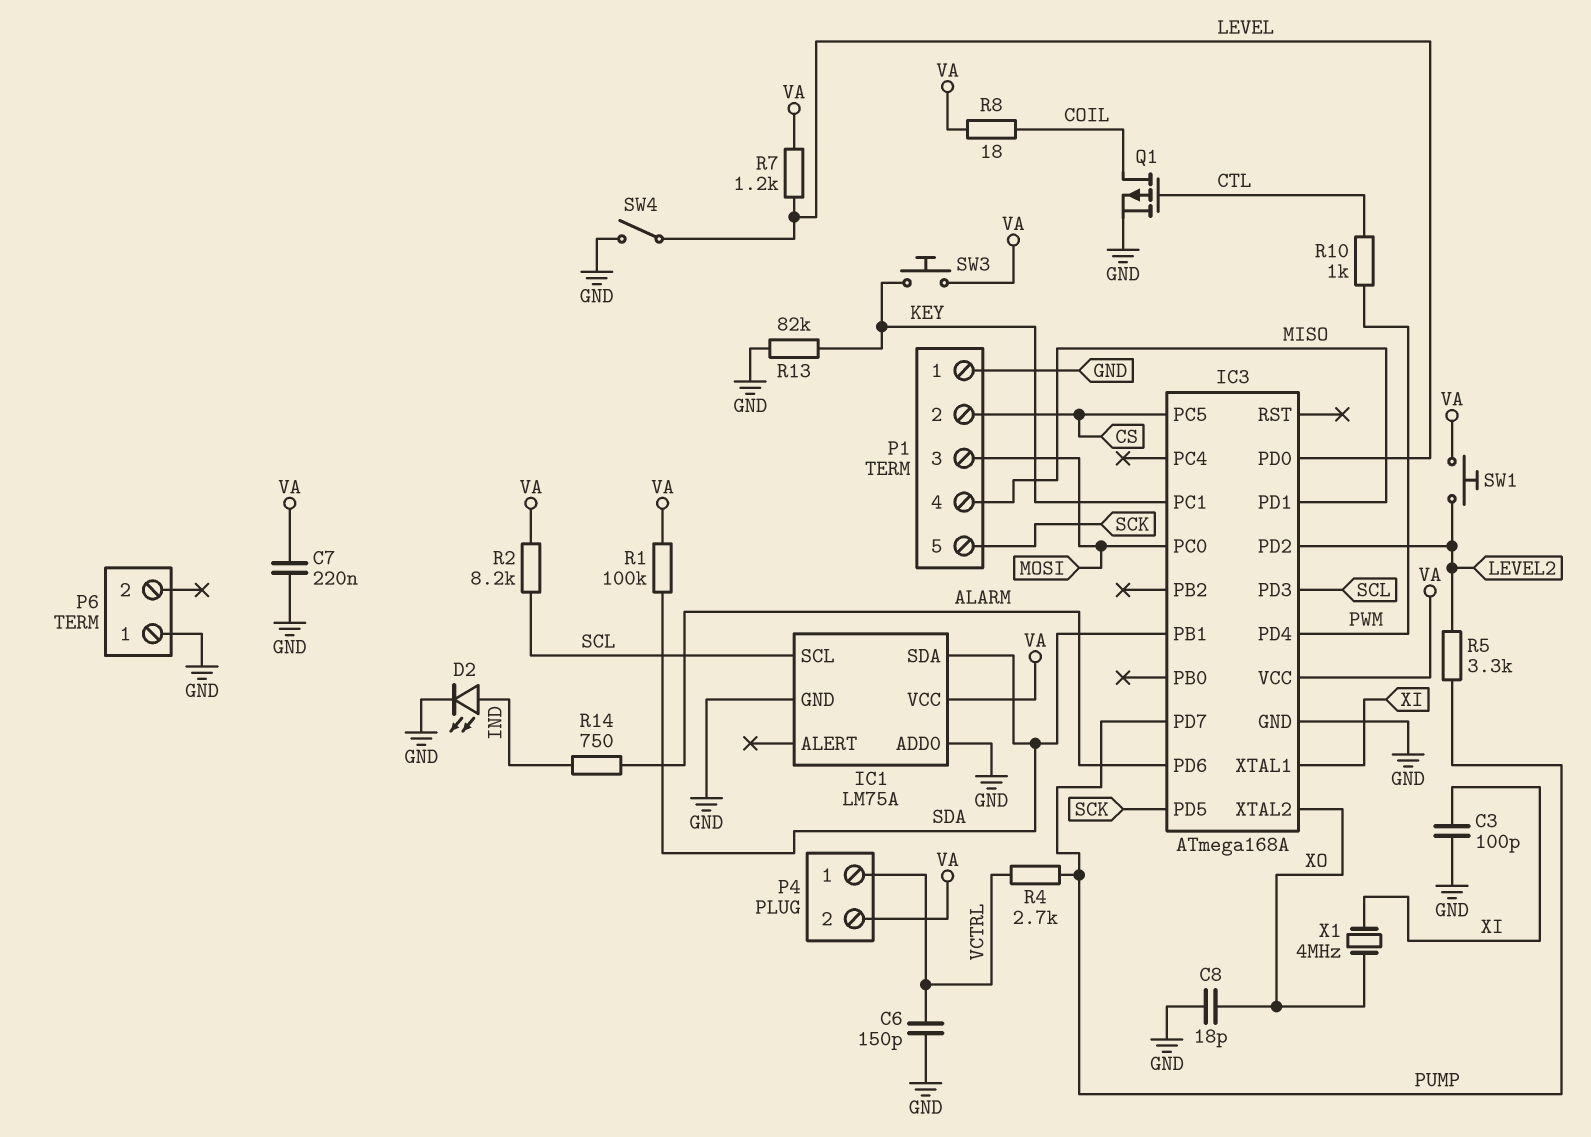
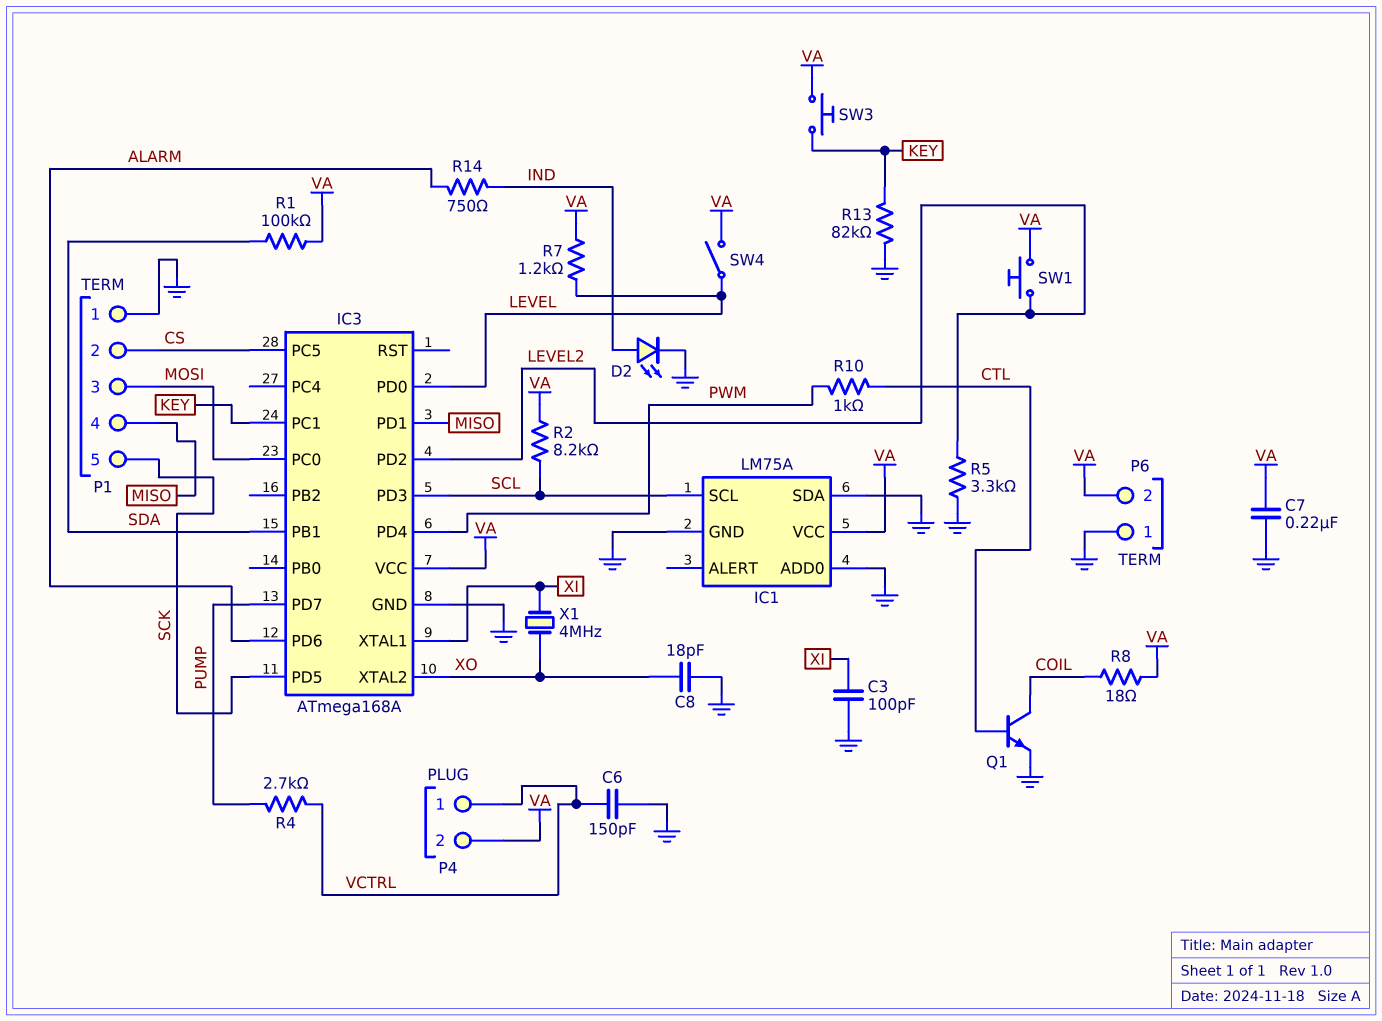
IC1 pin SDA: SDA -> GND
P6 pin 2: none -> VA
Q1: PMOS (G CTL, D COIL, S GND) -> NPN (B CTL, C COIL, E GND)
R5: 3.3k (LEVEL2, PUMP) -> 3.3k (GND, LEVEL2)
SW4: switch (GND, LEVEL) -> switch (LEVEL, VA)

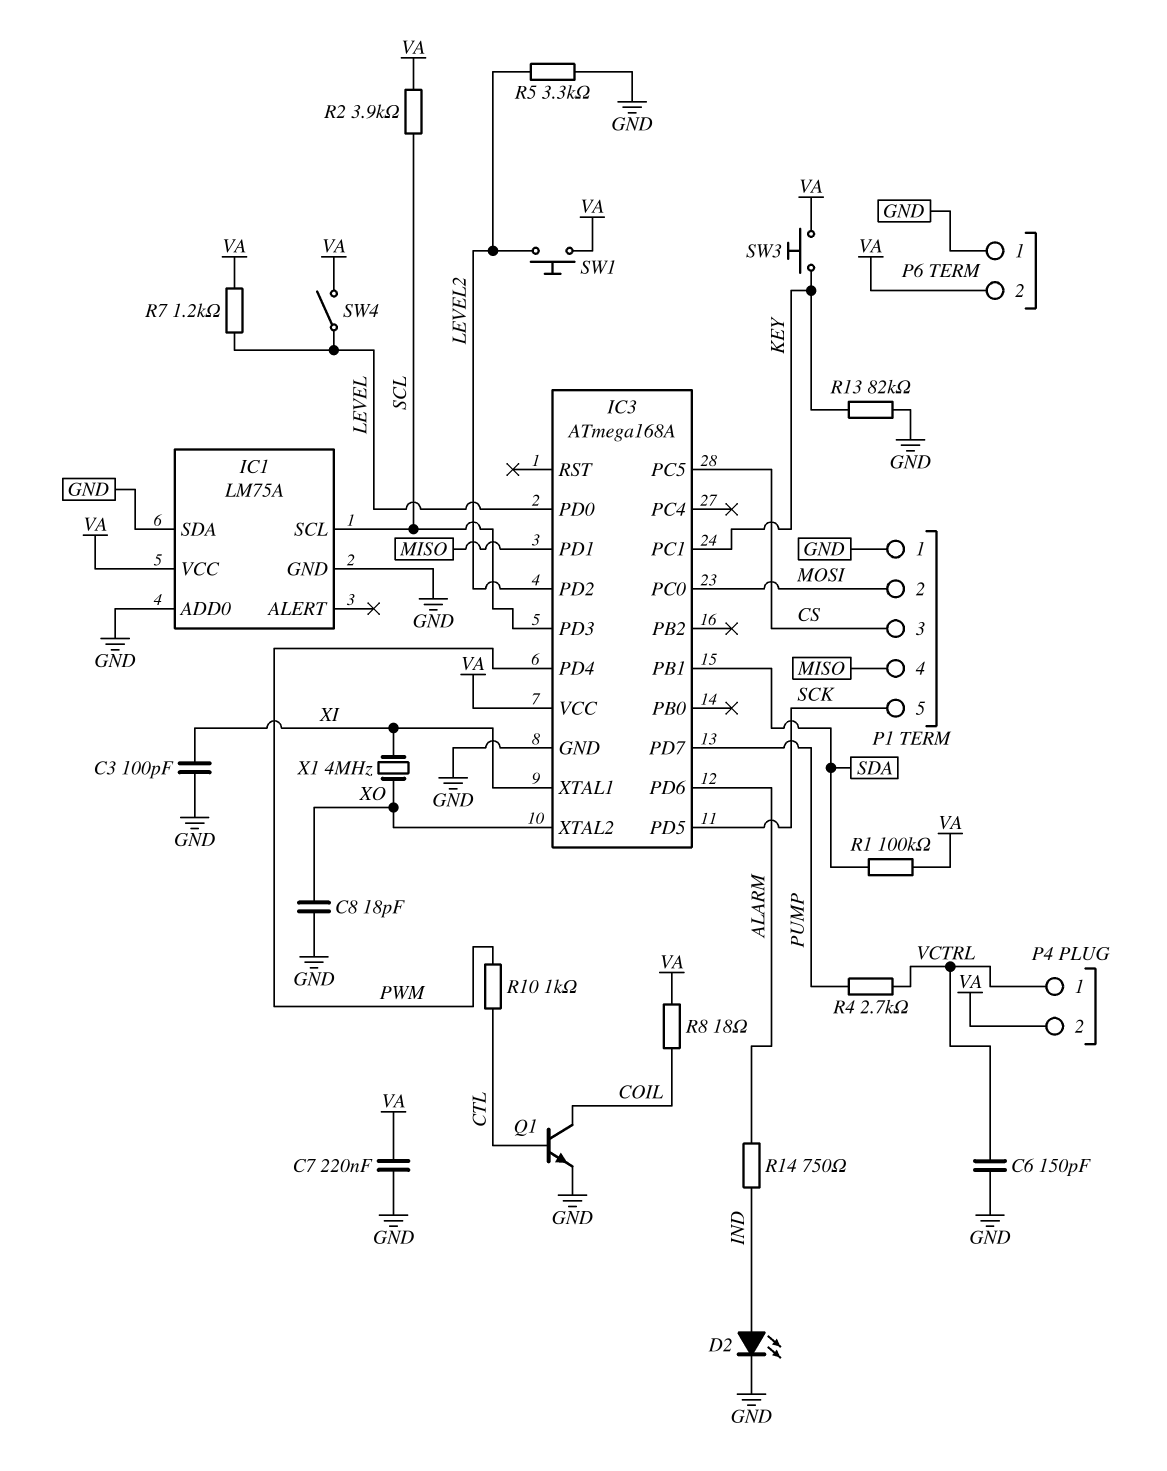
P1 pin 2: CS -> MOSI
P1 pin 3: MOSI -> CS
R2: 8.2k (SCL, VA) -> 3.9k (SCL, VA)

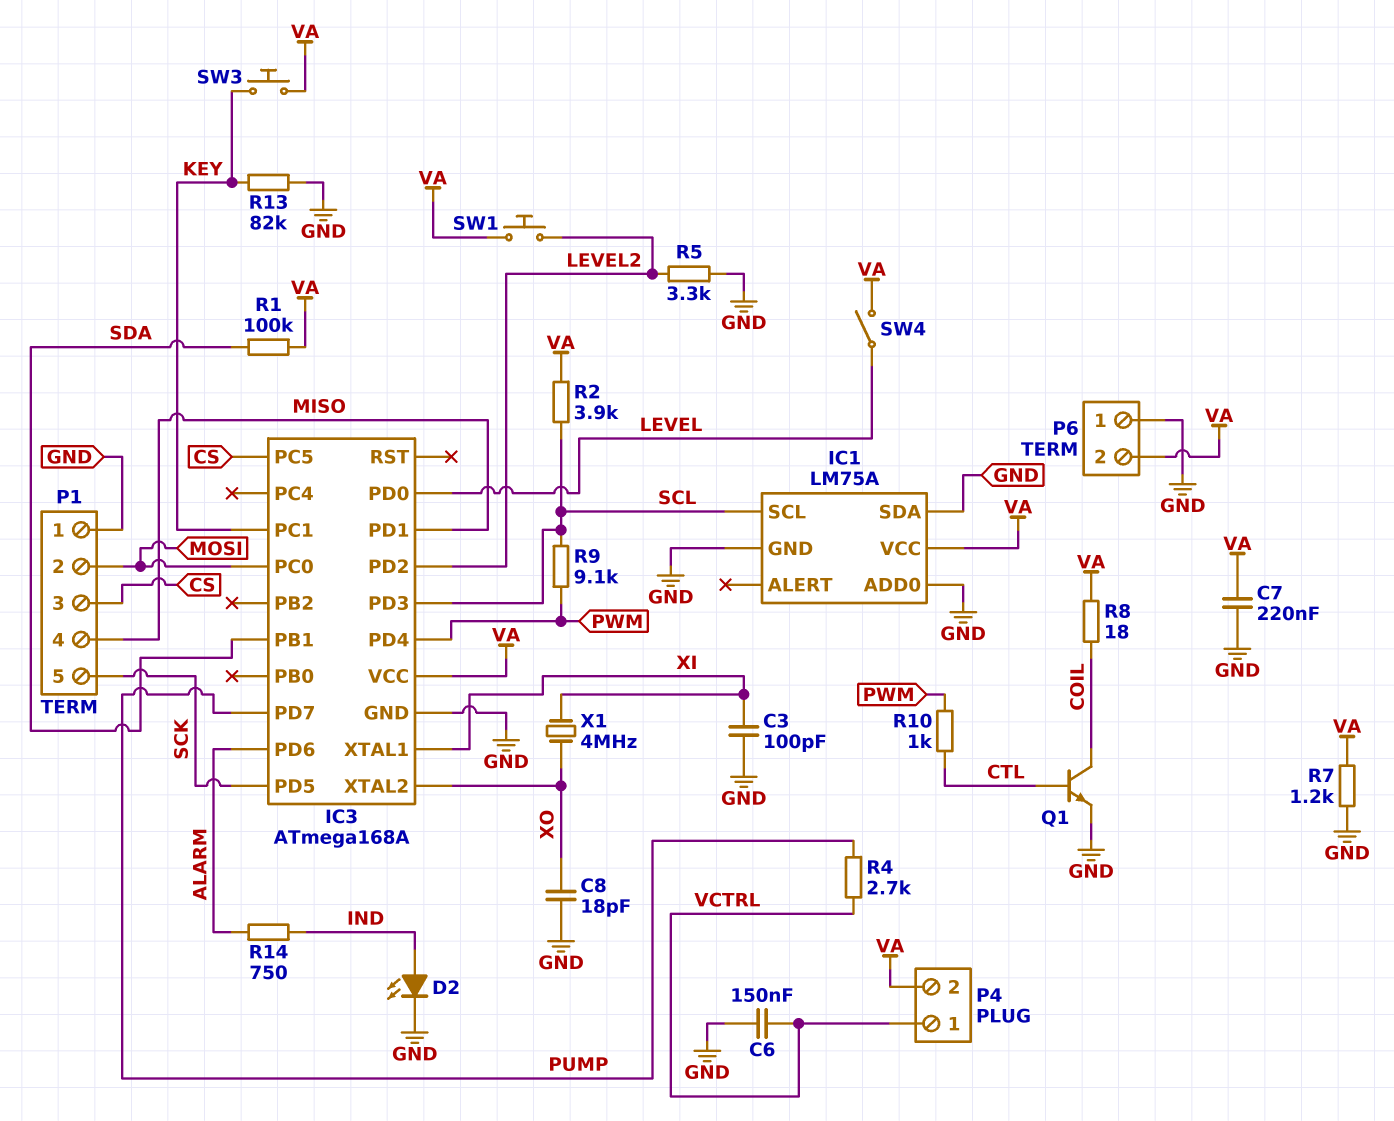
C6: 150pF (GND, VCTRL) -> 150nF (GND, VCTRL)
R7: 1.2k (LEVEL, VA) -> 1.2k (GND, VA)
R9: none -> 9.1k (PWM, SCL)

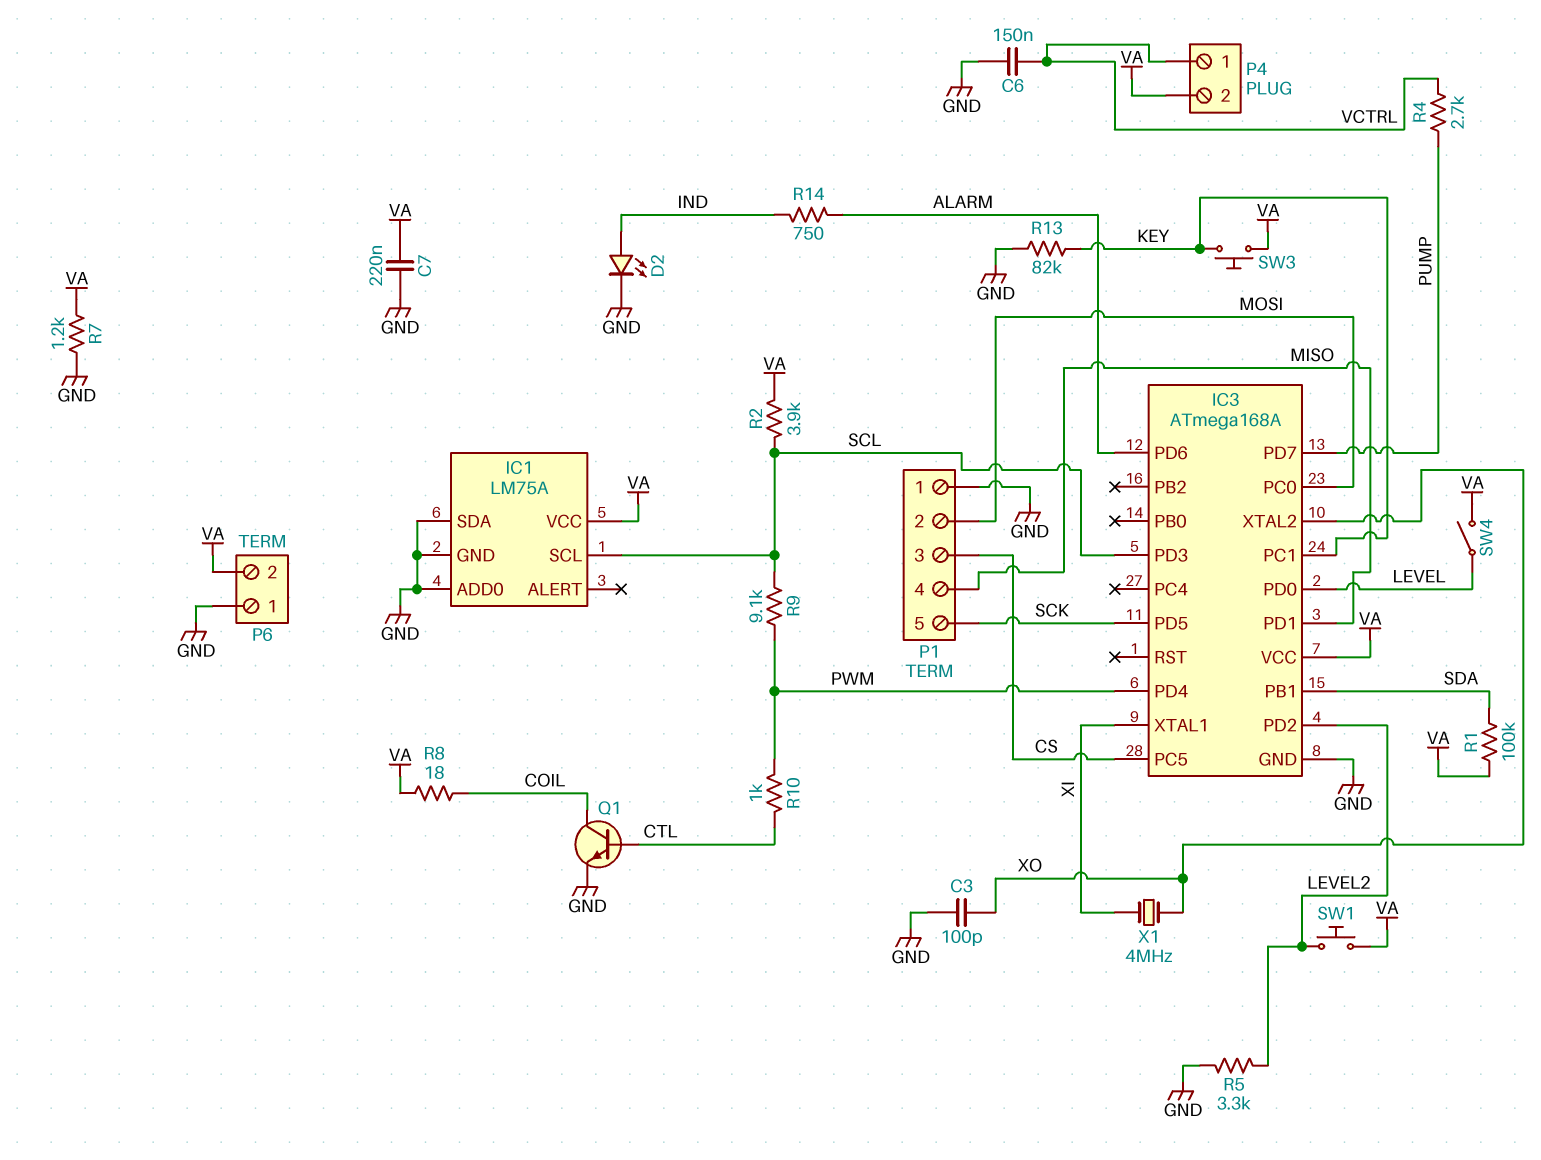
C3: 100pF (GND, XI) -> 100pF (GND, XO)
C8: 18pF (GND, XO) -> none

